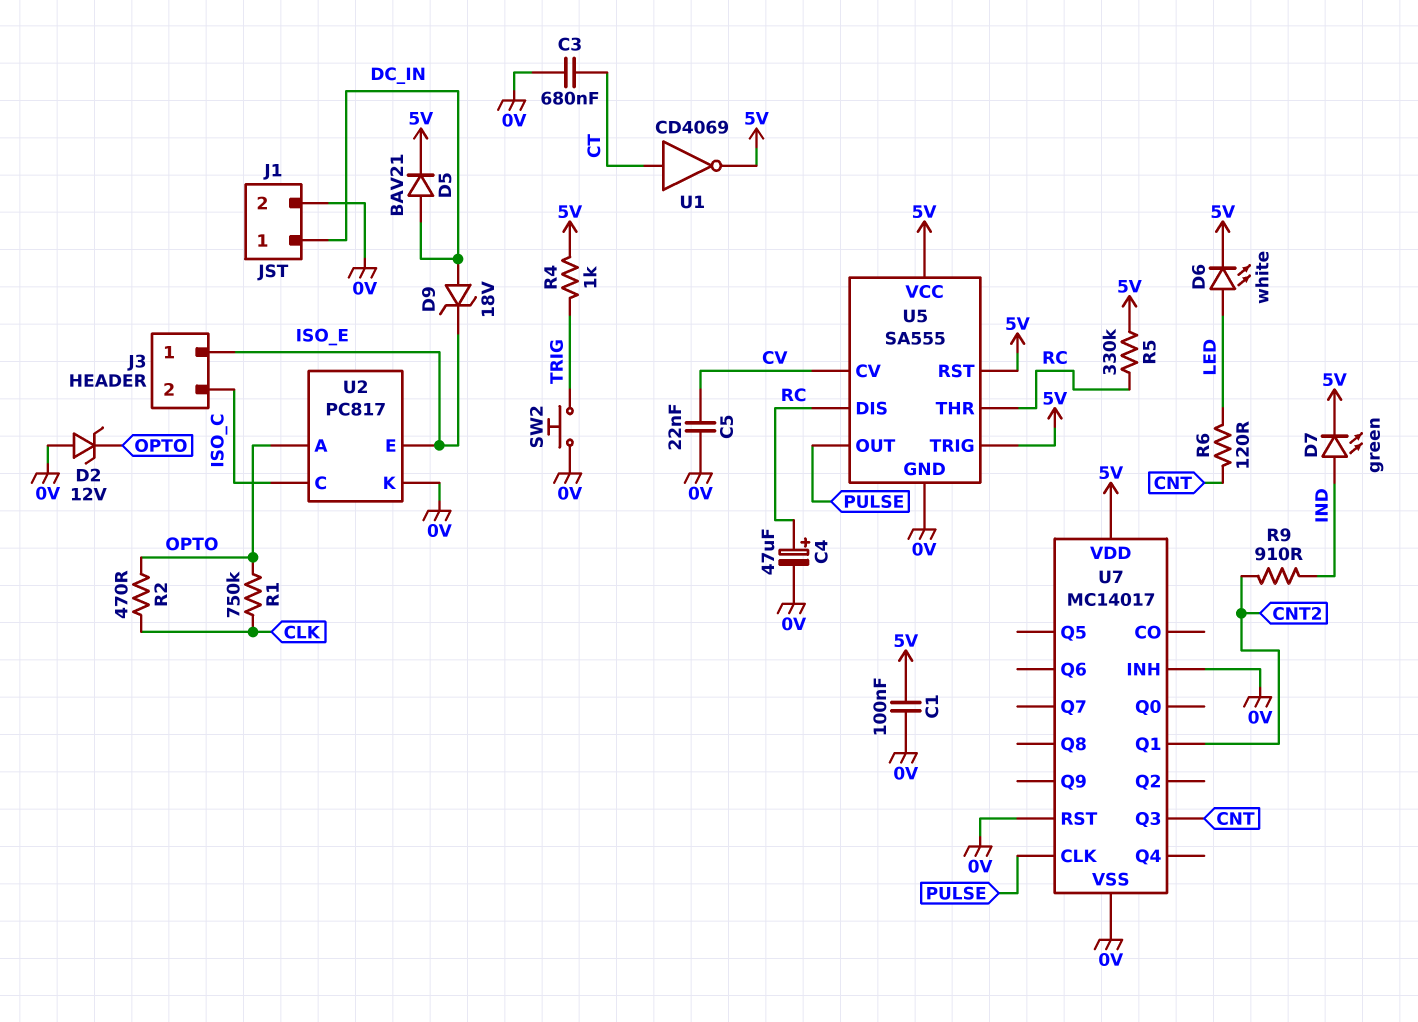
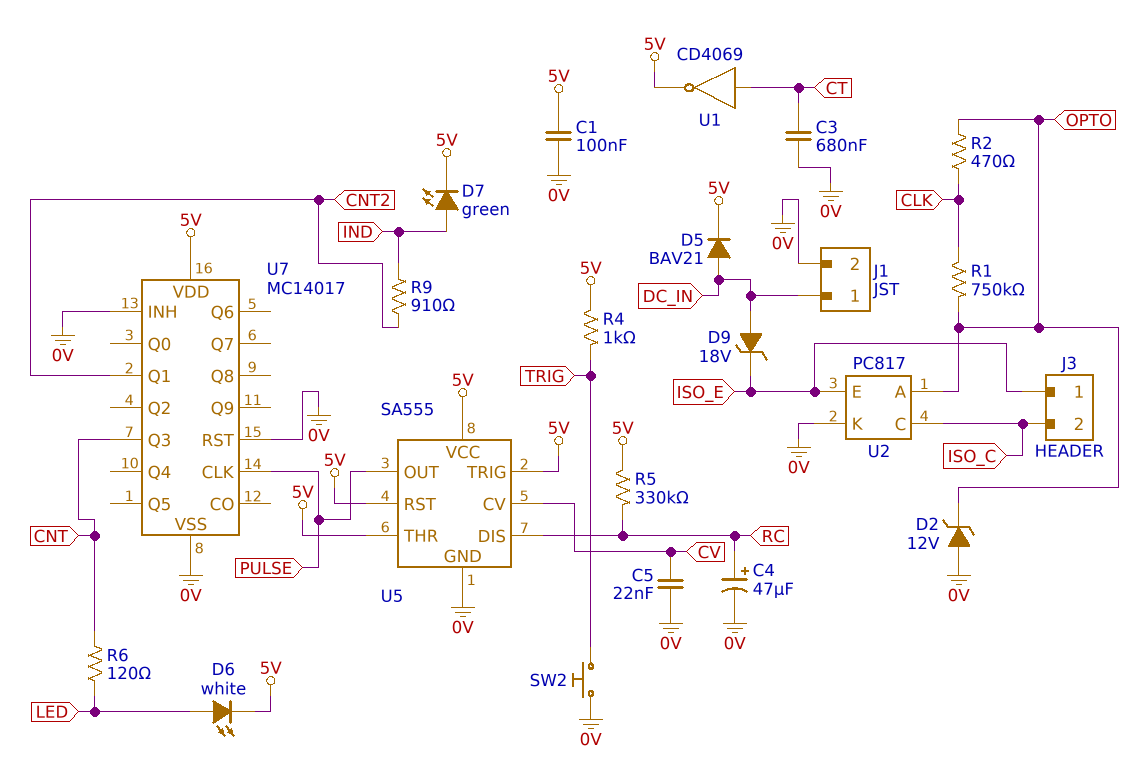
U5 pin THR: RC -> 5V

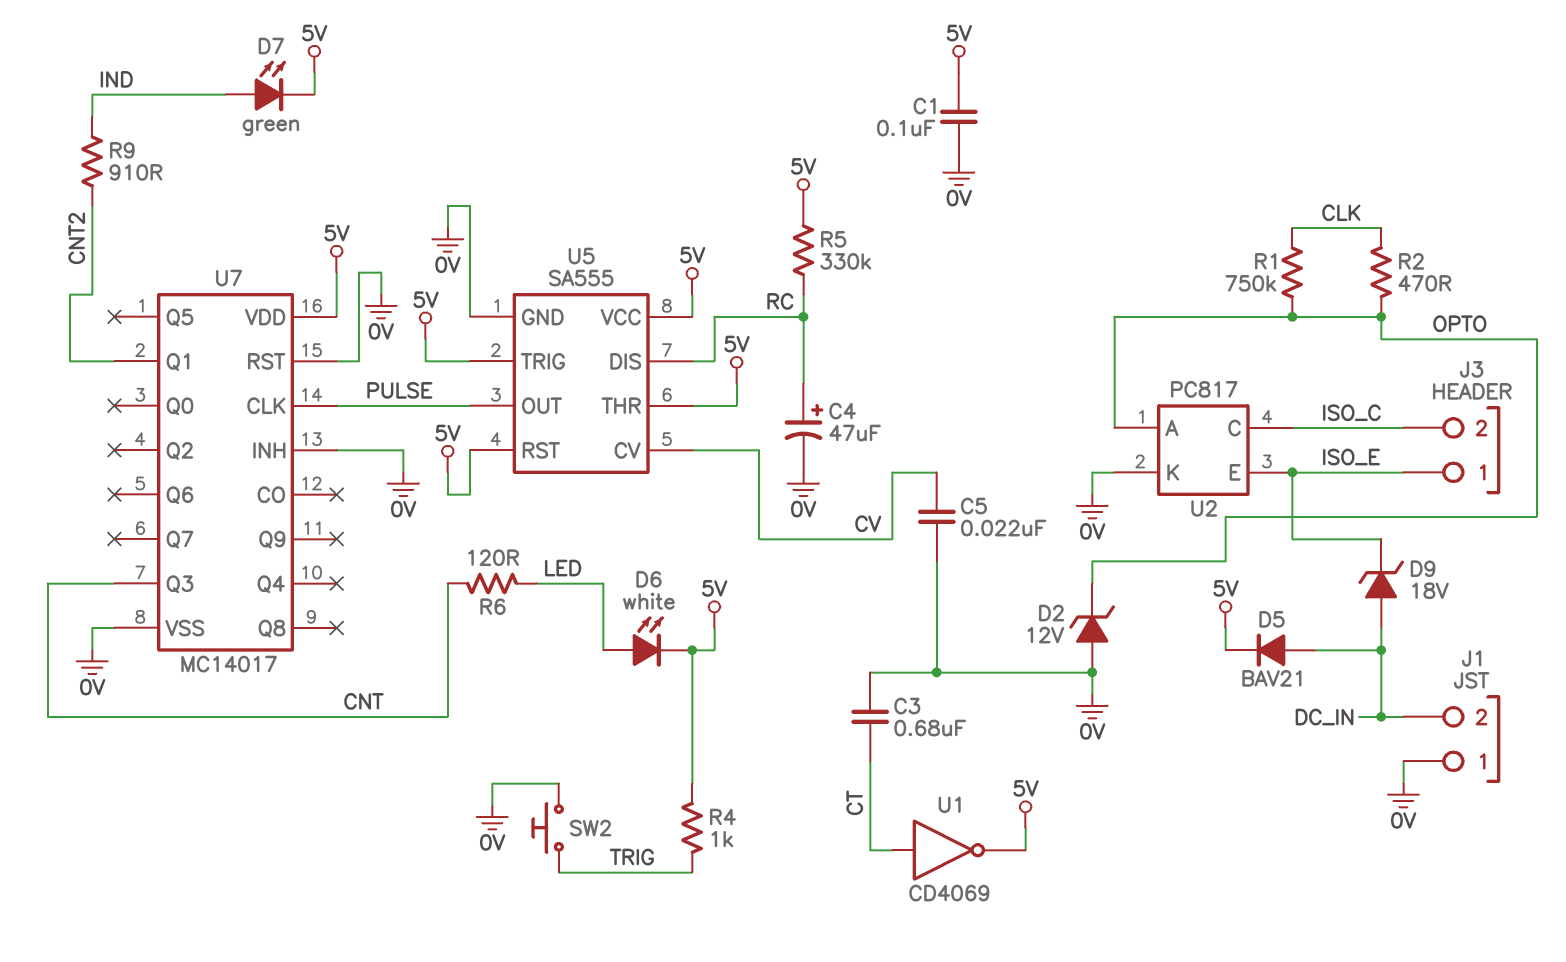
J1 pin 1: DC_IN -> 0V
J1 pin 2: 0V -> DC_IN

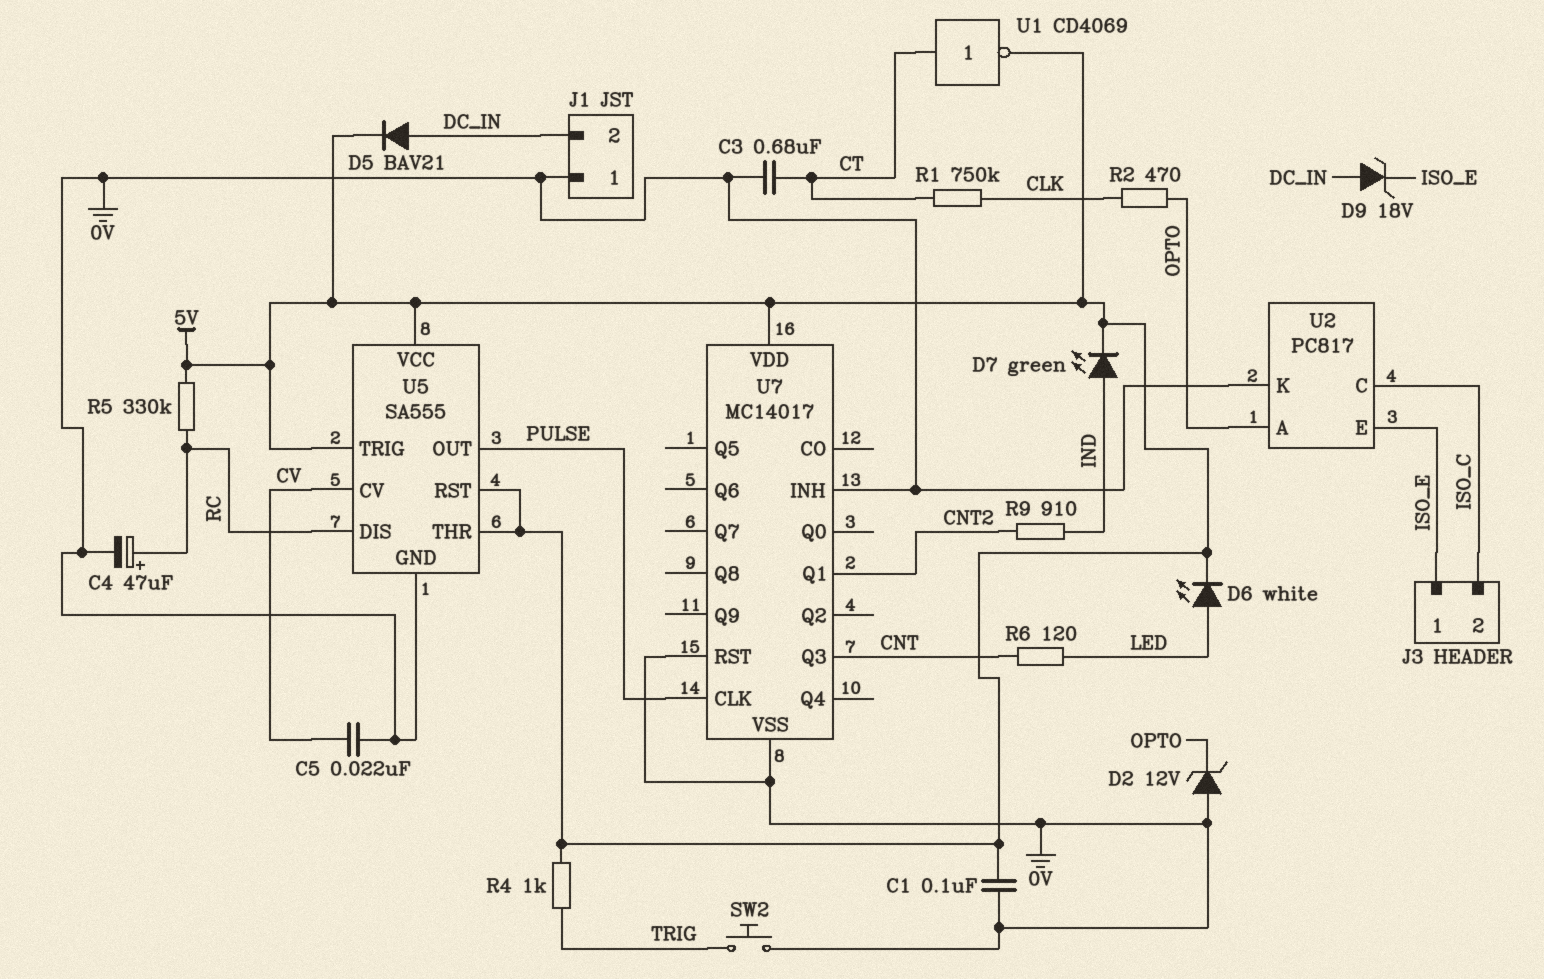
R1: 750k (CLK, OPTO) -> 750k (CLK, CT)

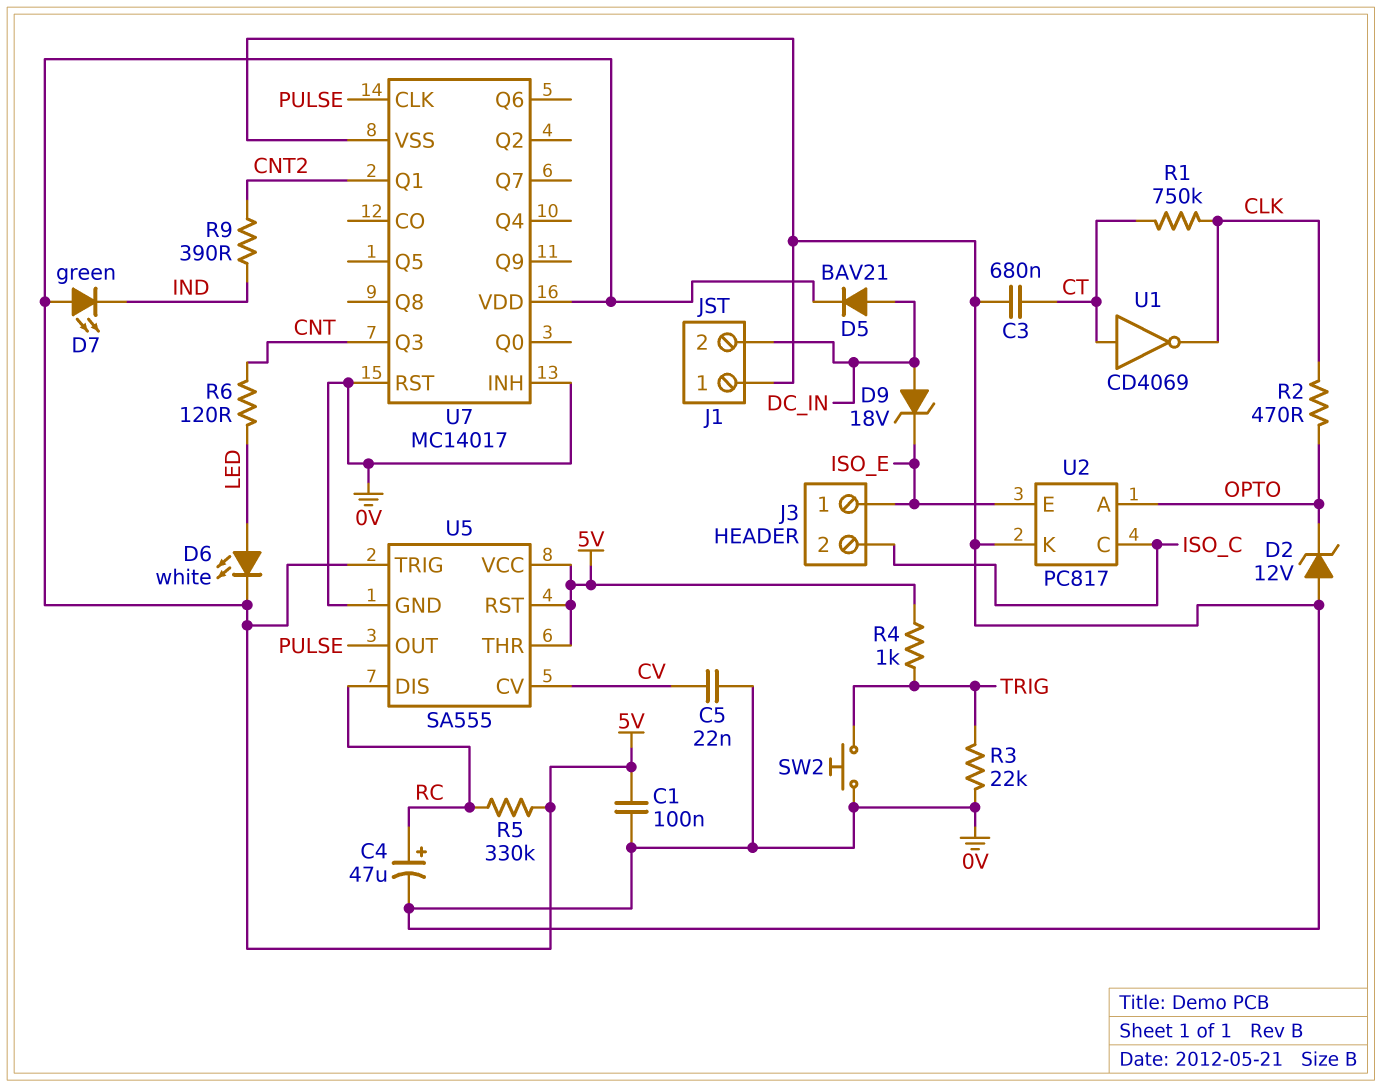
D7: LED green (A IND, K 5V) -> LED green (A 5V, K IND)
R3: none -> 22k (0V, TRIG)
R9: 910 (CNT2, IND) -> 390 (CNT2, IND)
U1: NOT CD4069 (in CT, out 5V) -> NOT CD4069 (in CT, out CLK)

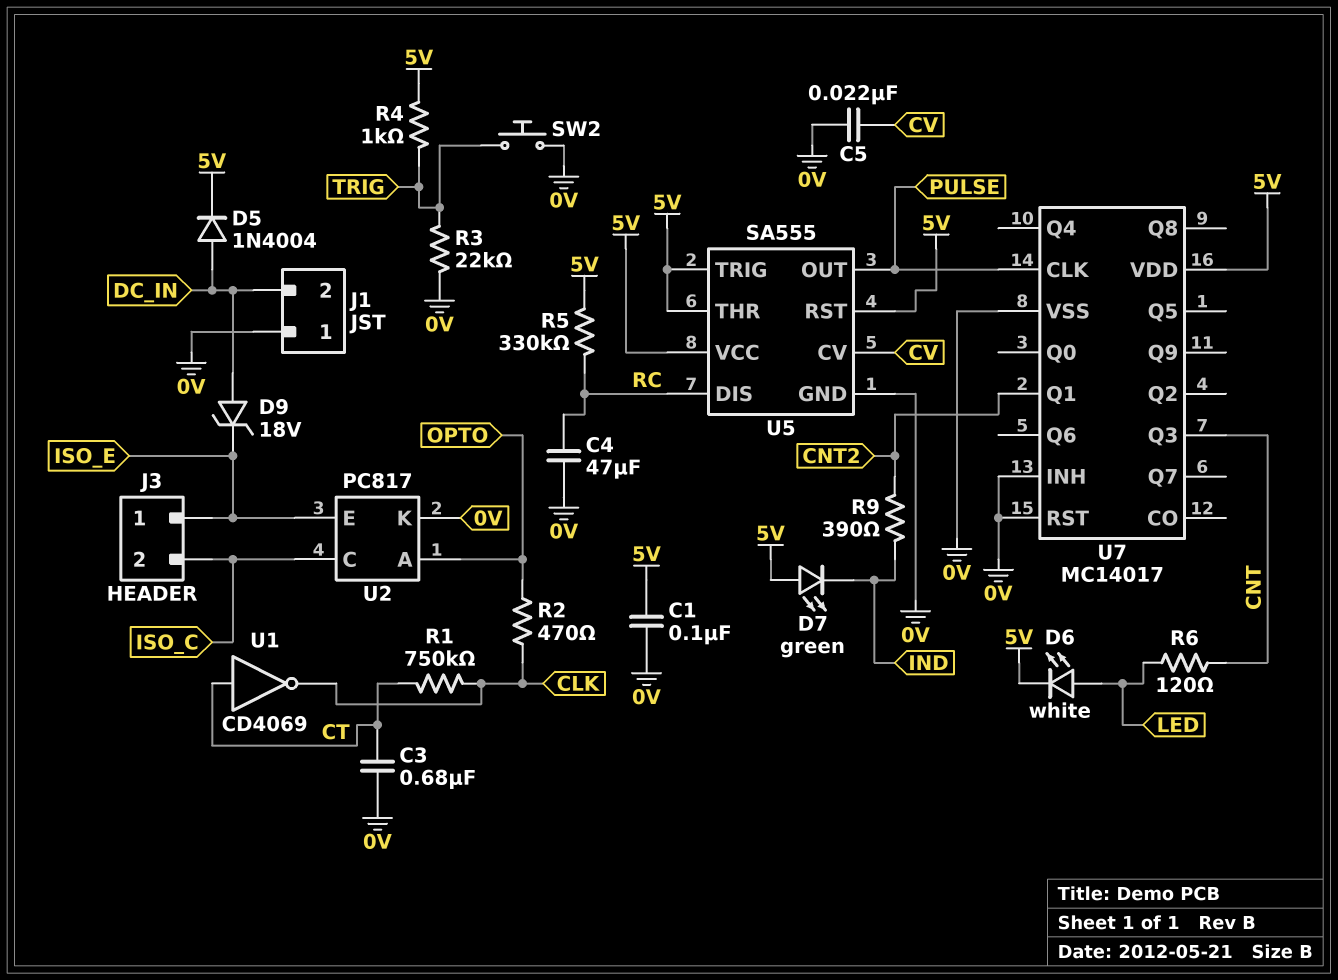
C4: 47uF (plus RC, minus 0V) -> 47uF (0V, RC)
D2: zener 12V (A 0V, K OPTO) -> none
D5: diode BAV21 (A DC_IN, K 5V) -> diode 1N4004 (A DC_IN, K 5V)

